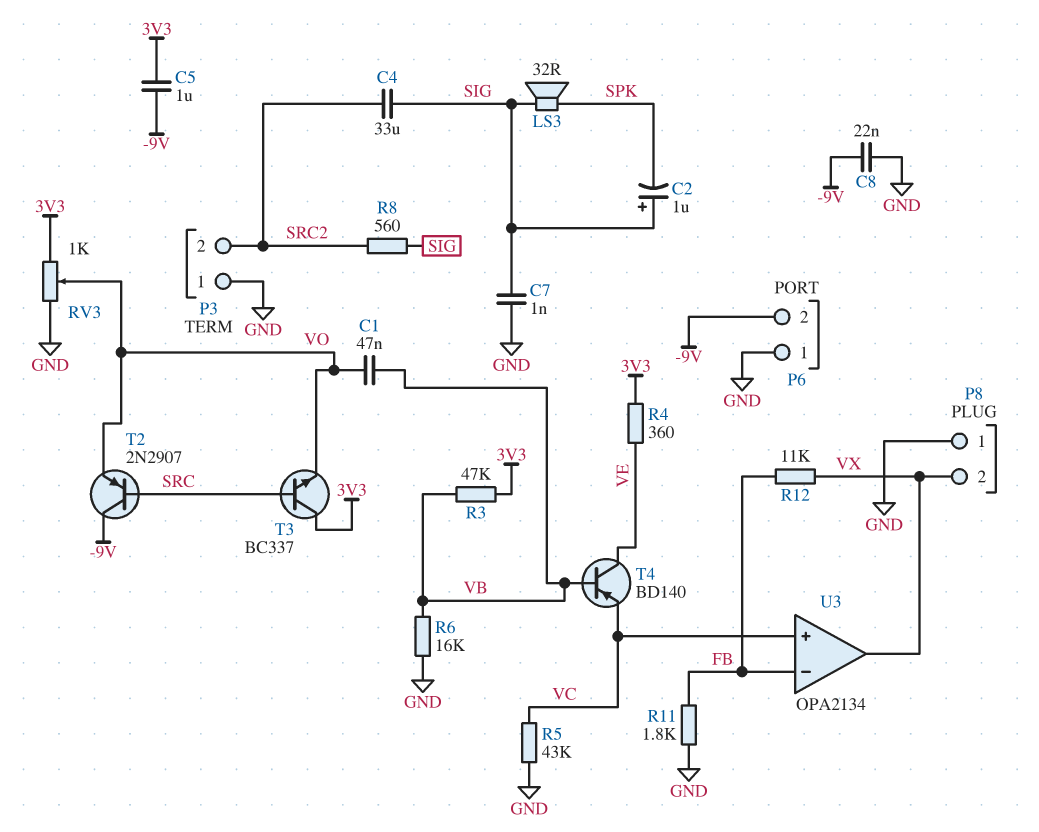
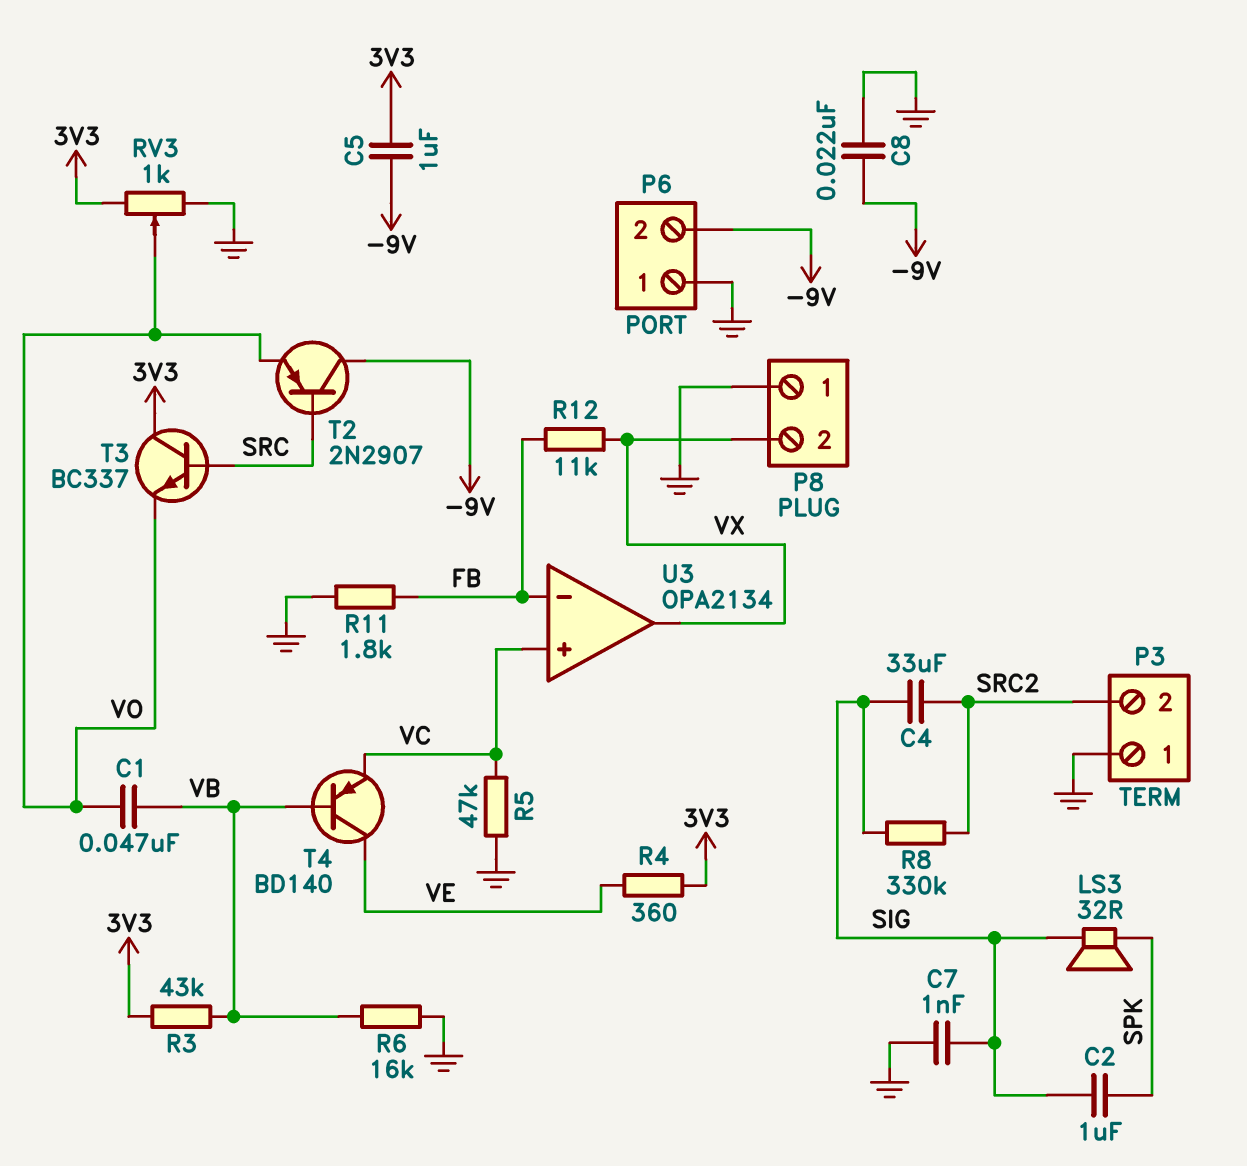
C2: 1uF (plus SIG, minus SPK) -> 1uF (SIG, SPK)
R3: 47k (3V3, VB) -> 43k (3V3, VB)
R5: 43k (GND, VC) -> 47k (GND, VC)
R8: 560 (SIG, SRC2) -> 330k (SIG, SRC2)

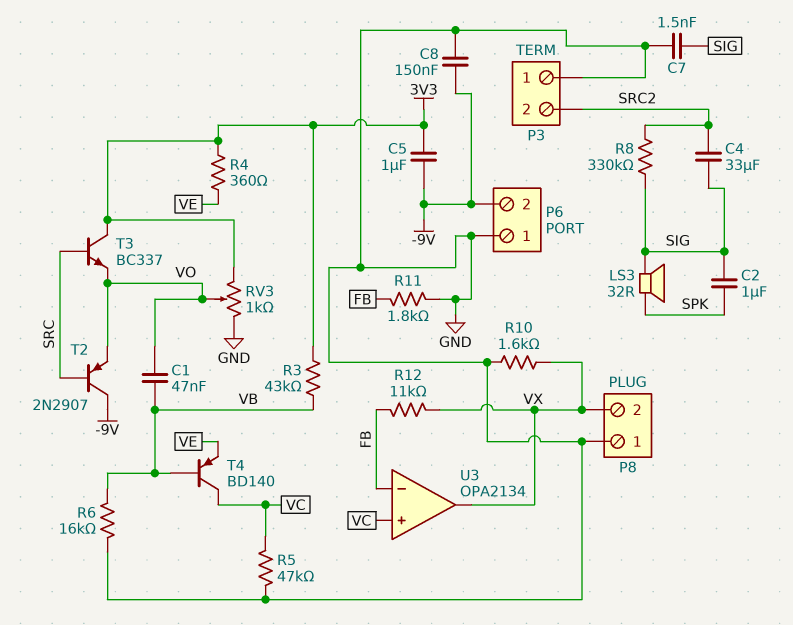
C7: 1nF (GND, SIG) -> 1.5nF (GND, SIG)
C8: 22nF (-9V, GND) -> 150nF (-9V, GND)
R10: none -> 1.6k (GND, VX)
T4: PNP BD140 (B VB, C VE, E VC) -> PNP BD140 (B VB, C VC, E VE)

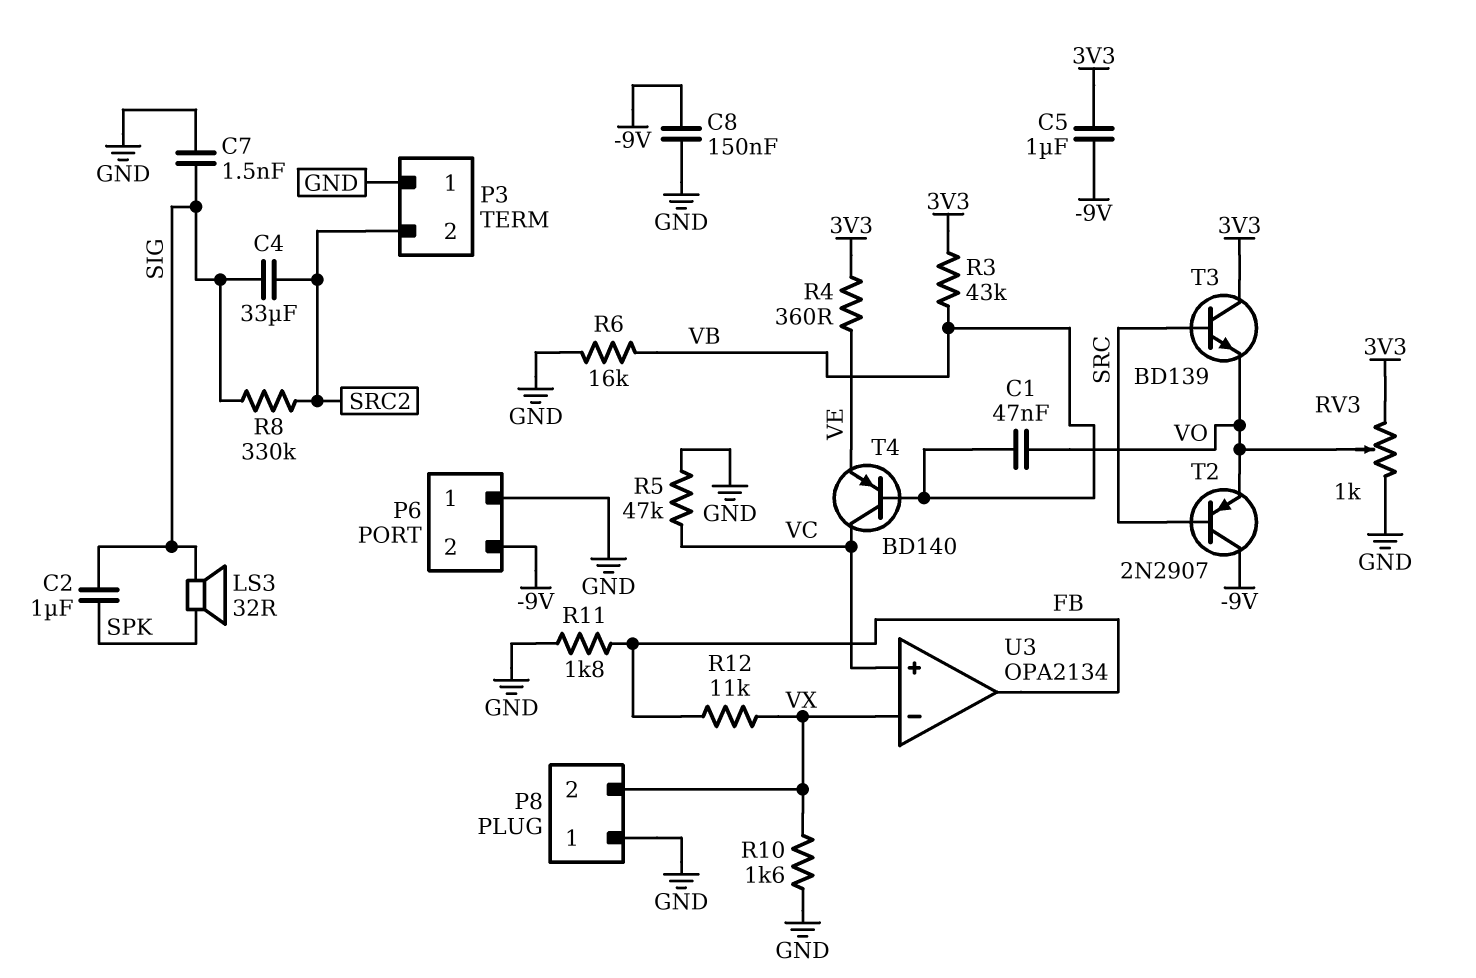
T3: NPN BC337 (B SRC, C 3V3, E VO) -> NPN BD139 (B SRC, C 3V3, E VO)
U3 pin in-: FB -> VX
U3 pin out: VX -> FB

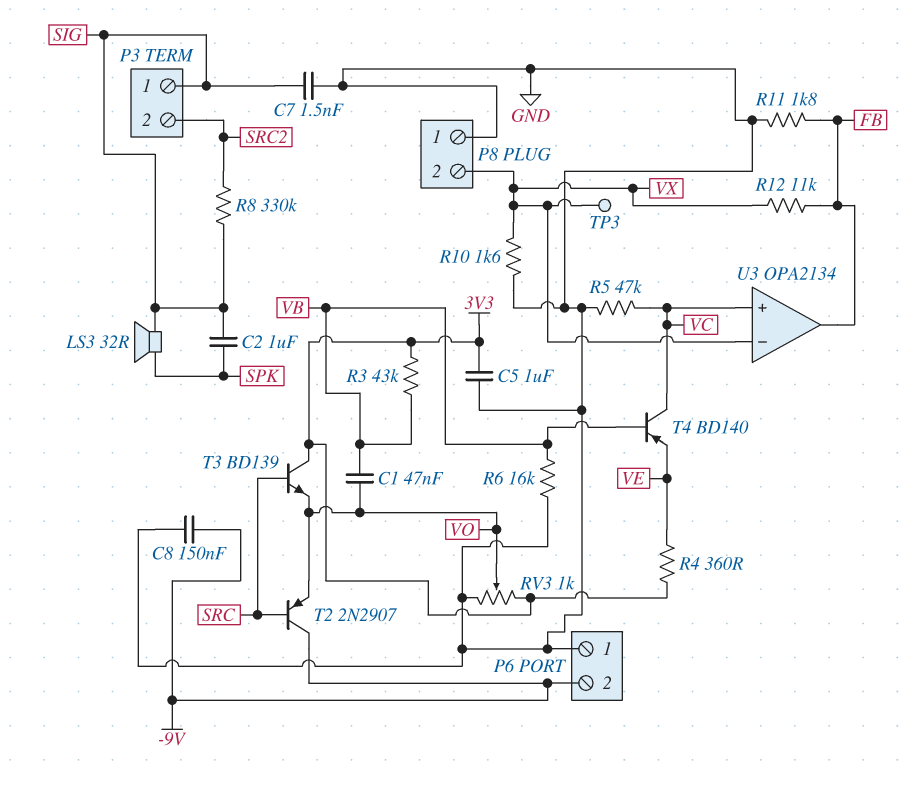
C4: 33uF (SIG, SRC2) -> none
C5: 1uF (-9V, 3V3) -> 1uF (3V3, GND)
P3 pin 1: GND -> SIG
TP3: none -> test point (VX)

